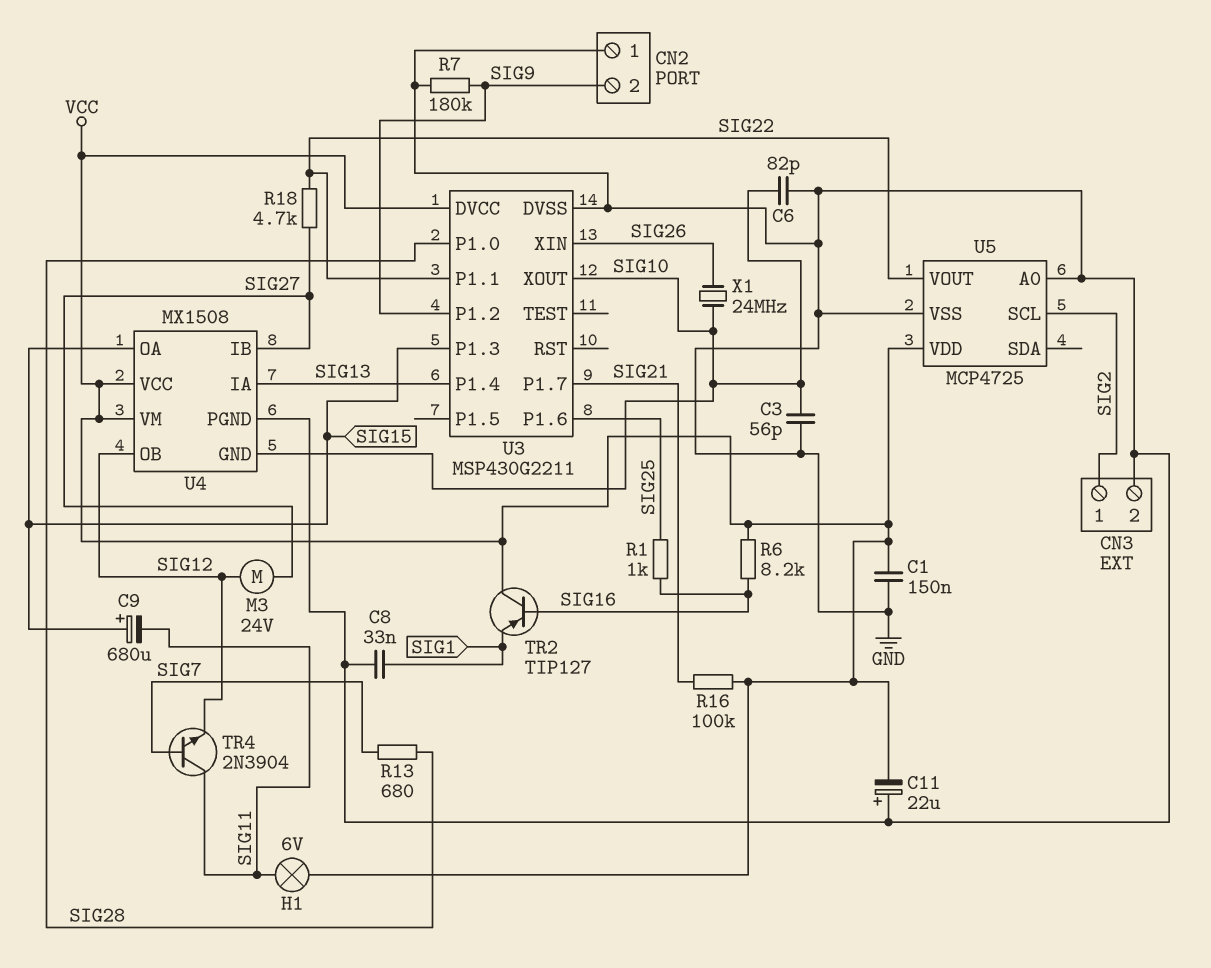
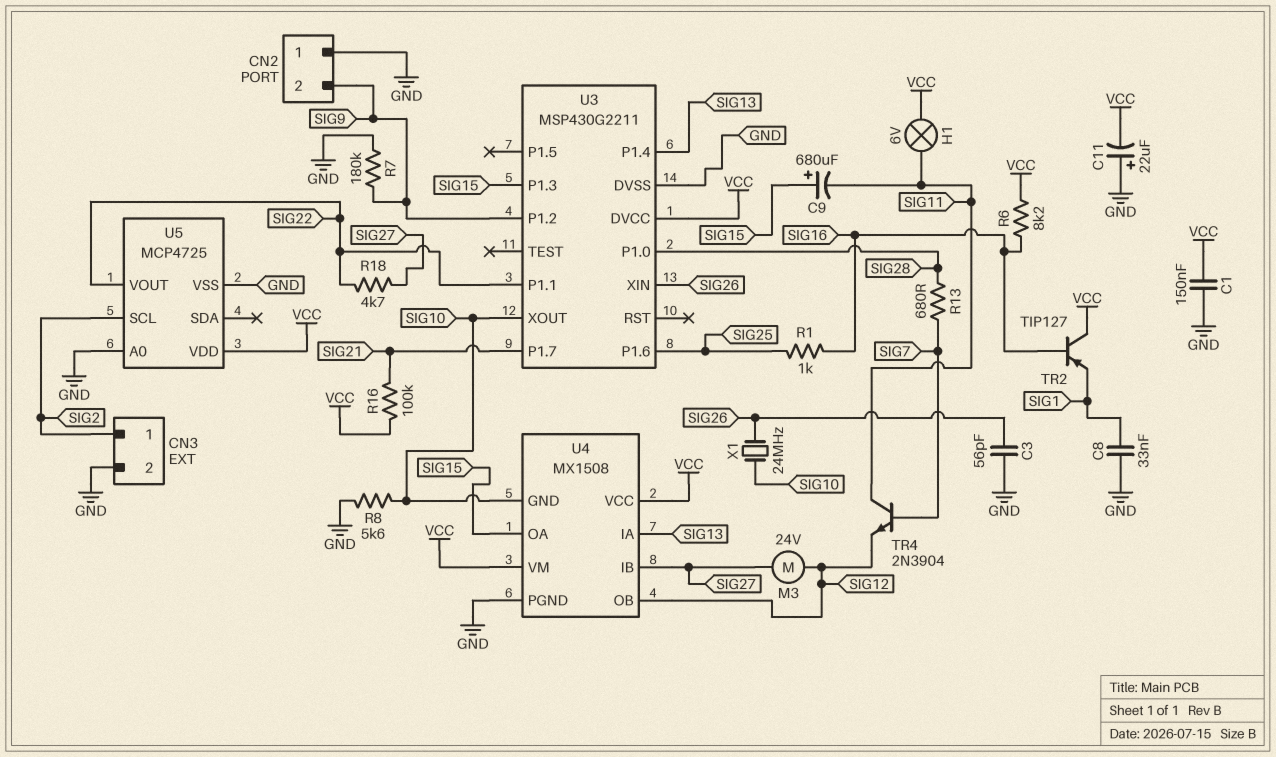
C3: 56pF (GND, SIG10) -> 56pF (GND, SIG26)
C6: 82pF (GND, SIG10) -> none
R8: none -> 5.6k (GND, SIG10)

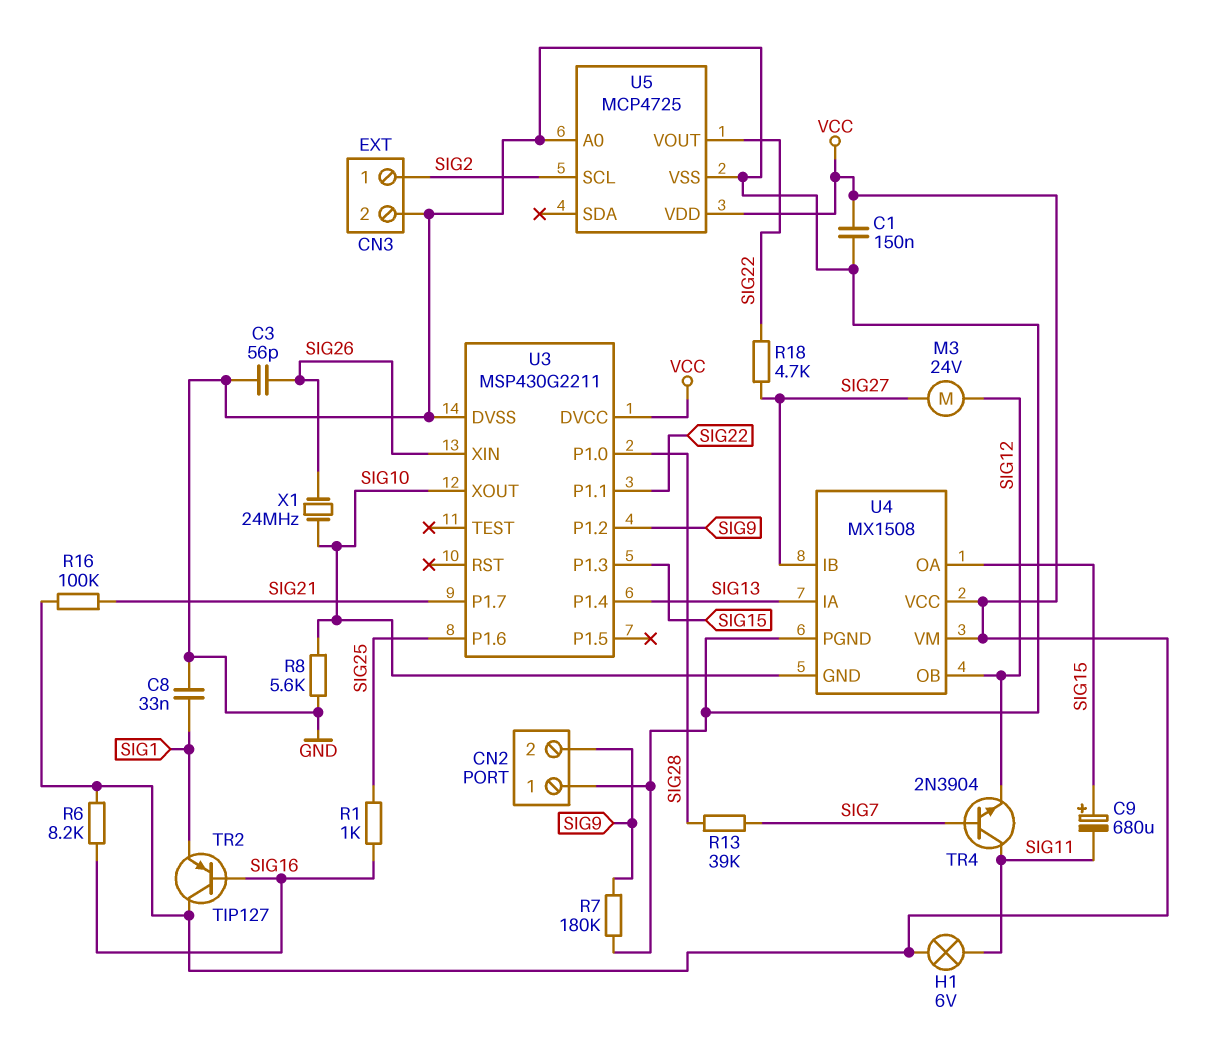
C11: 22uF (plus GND, minus VCC) -> none
R13: 680 (SIG7, SIG28) -> 39k (SIG7, SIG28)

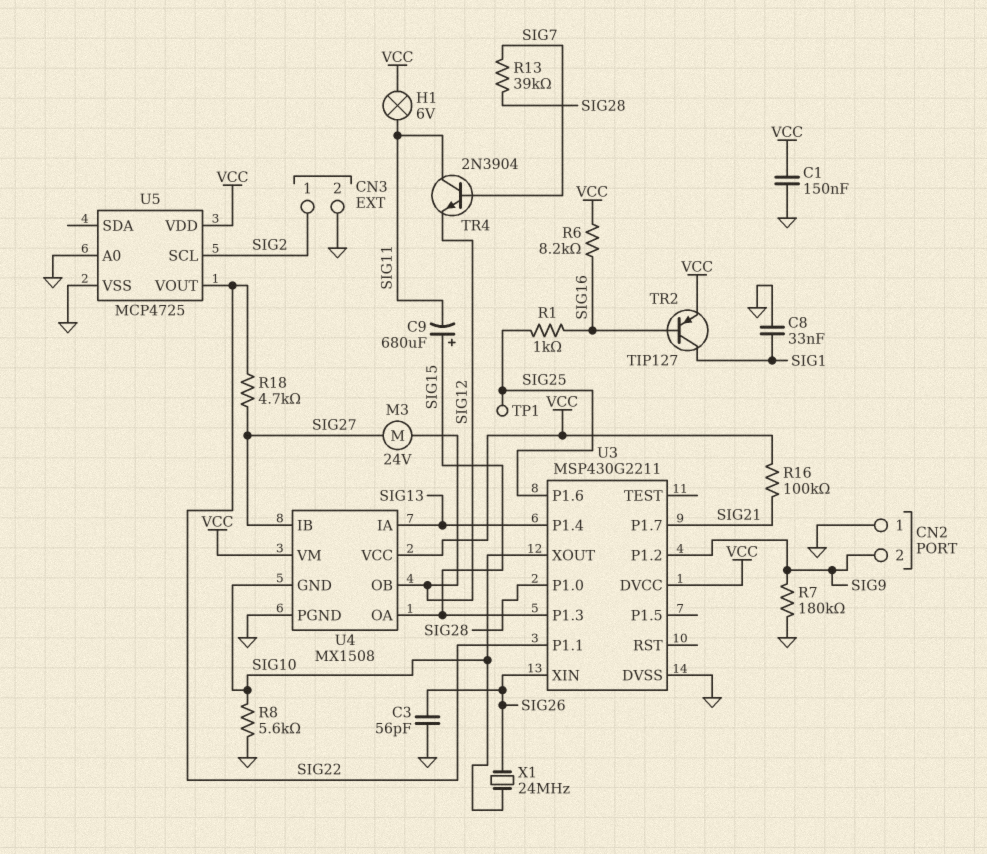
TP1: none -> test point (SIG25)
TR2: PNP TIP127 (B SIG16, C VCC, E SIG1) -> PNP TIP127 (B SIG16, C SIG1, E VCC)

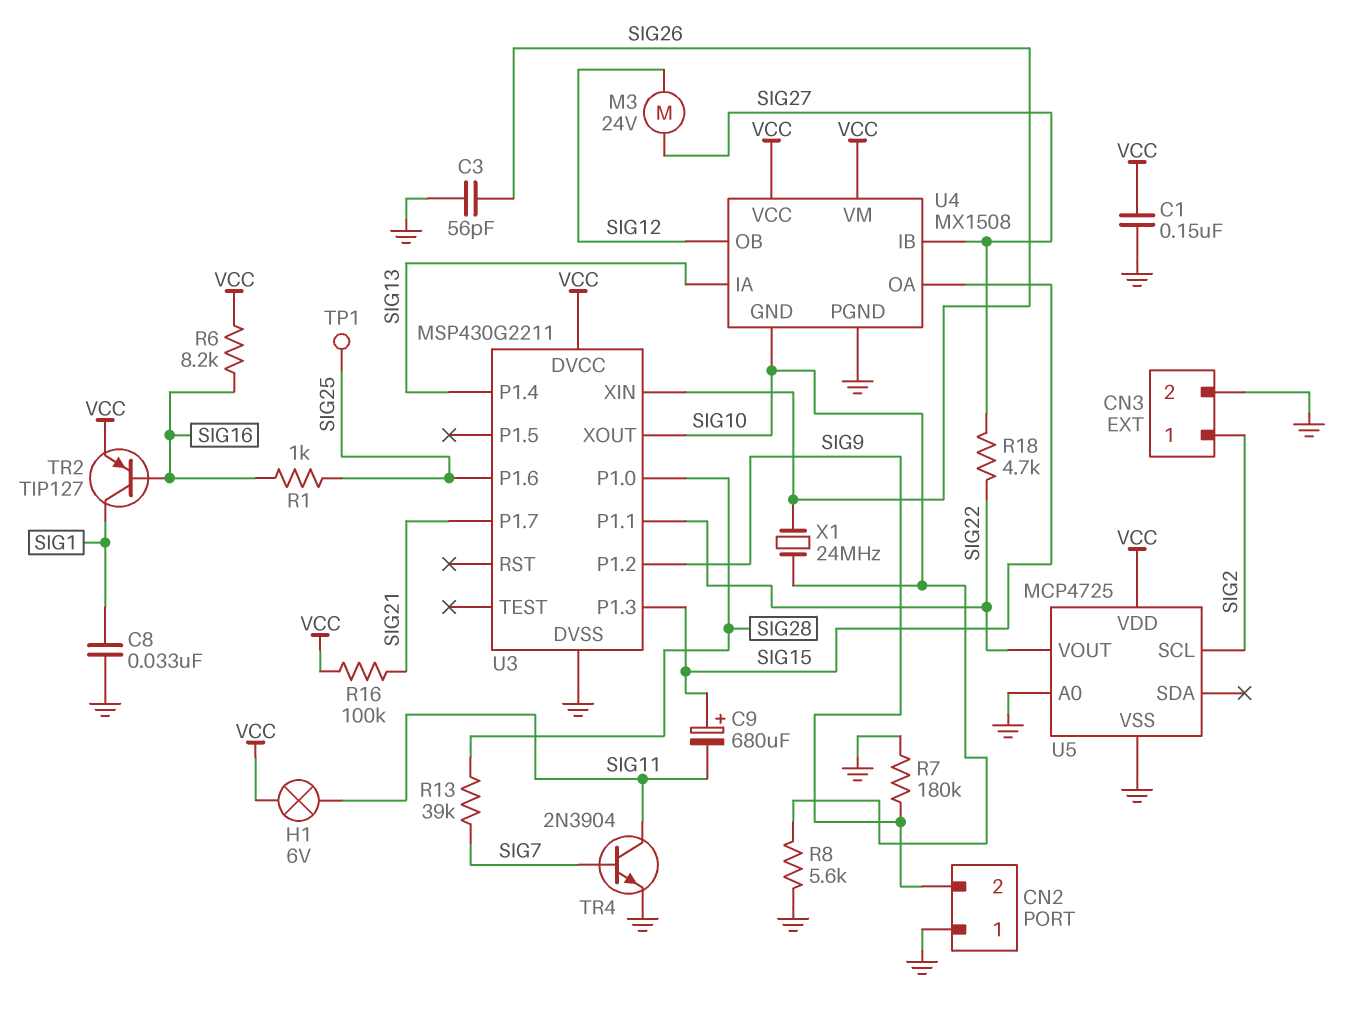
TR4: NPN 2N3904 (B SIG7, C SIG11, E SIG12) -> NPN 2N3904 (B SIG7, C SIG11, E GND)

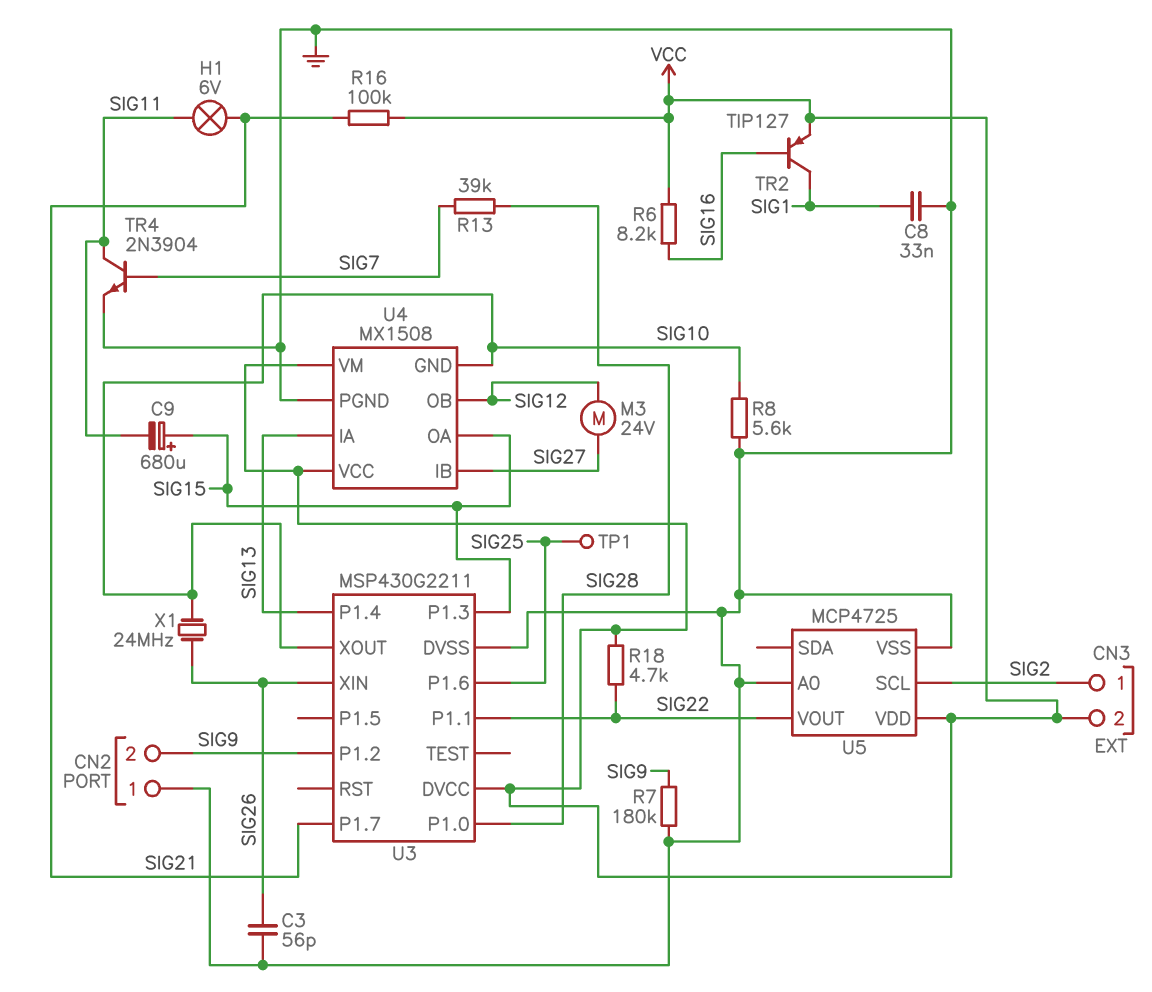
C1: 150nF (GND, VCC) -> none
CN3 pin 2: GND -> VCC
H1: lamp 6V (SIG11, VCC) -> lamp 6V (SIG11, SIG21)
R1: 1k (SIG16, SIG25) -> none
R18: 4.7k (SIG22, SIG27) -> 4.7k (SIG22, VCC)

